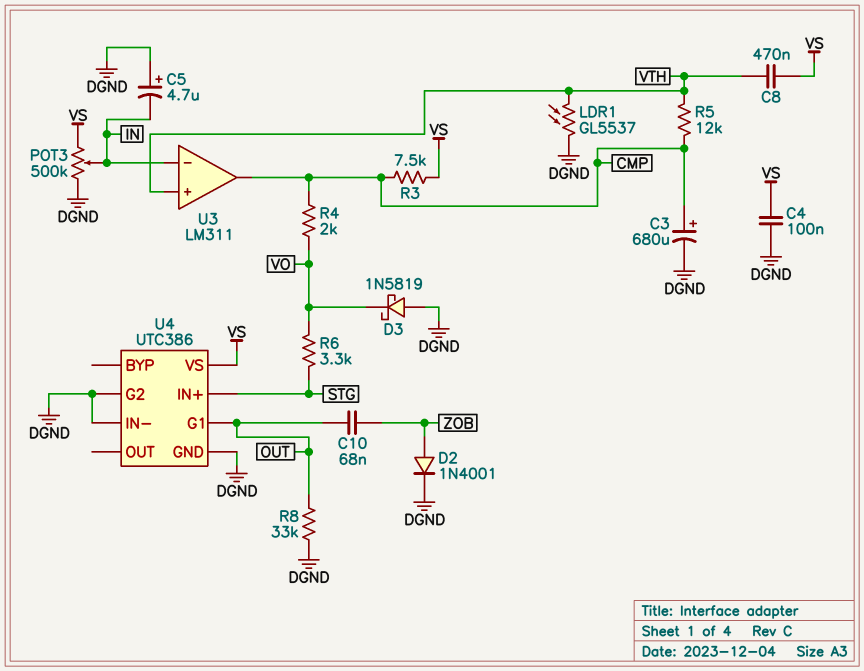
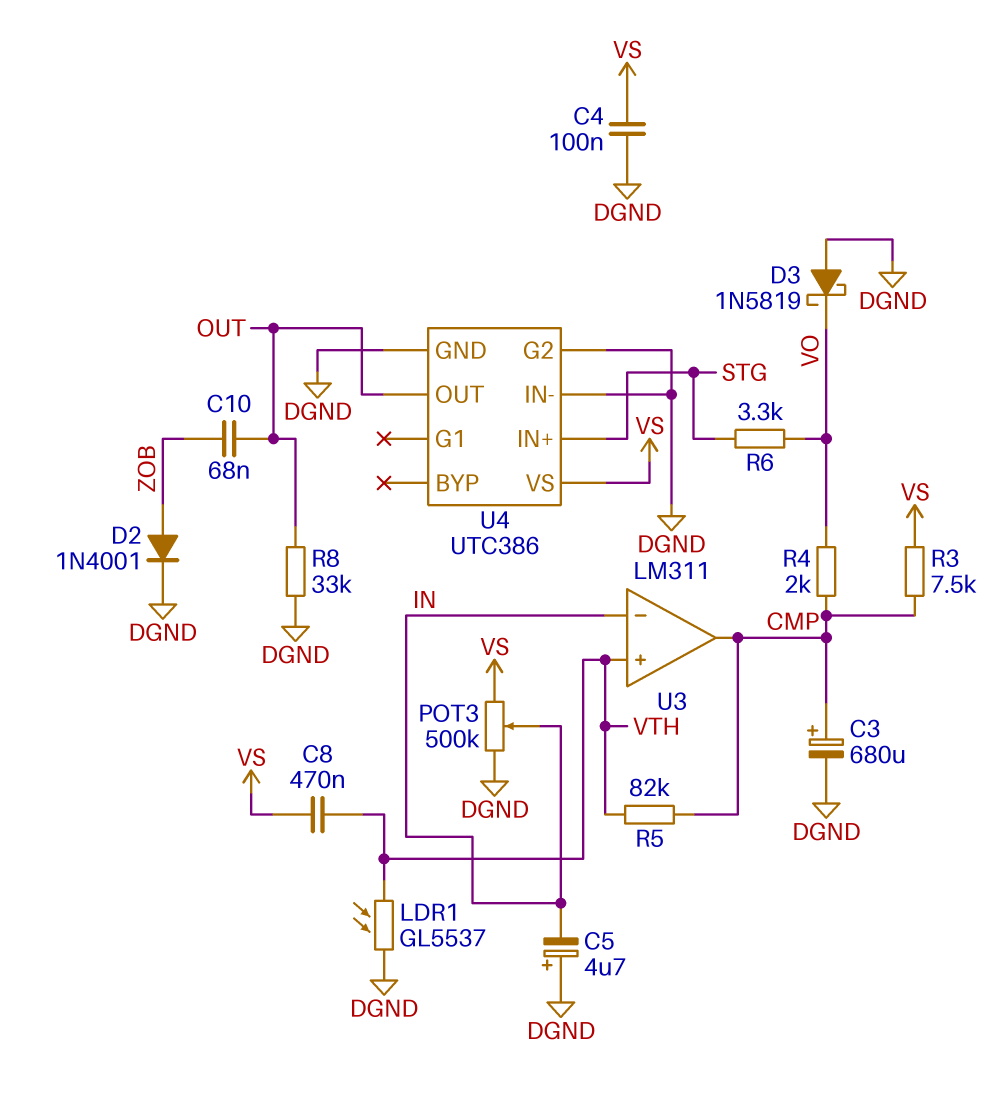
R5: 12k (CMP, VTH) -> 82k (CMP, VTH)
U4 pin G1: OUT -> none
U4 pin OUT: none -> OUT

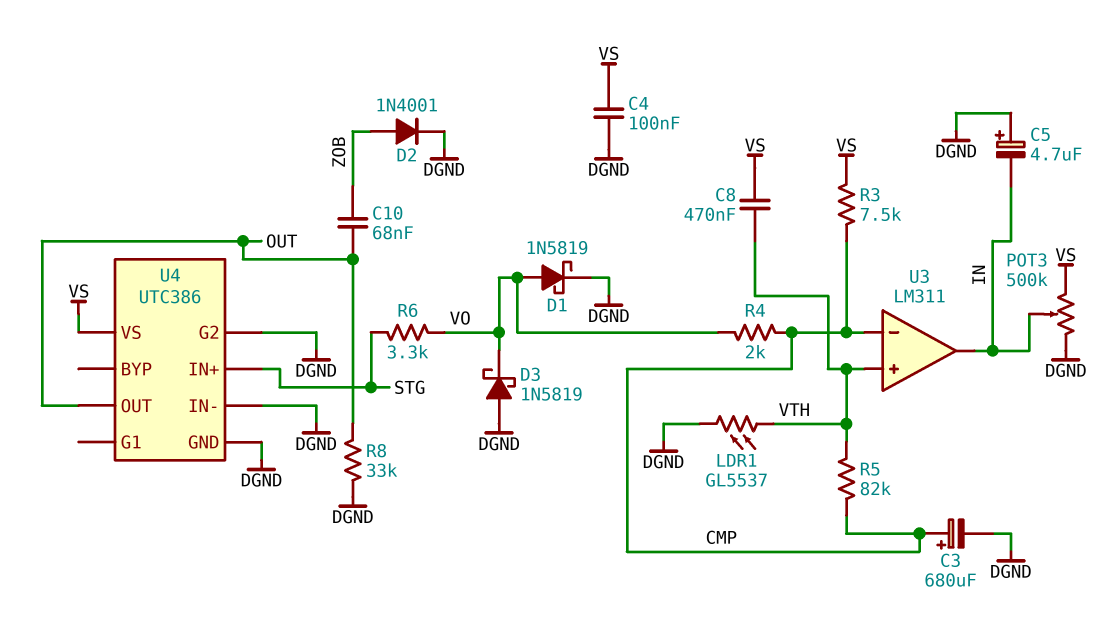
D1: none -> schottky 1N5819 (A VO, K DGND)
U3 pin in-: IN -> CMP
U3 pin out: CMP -> IN

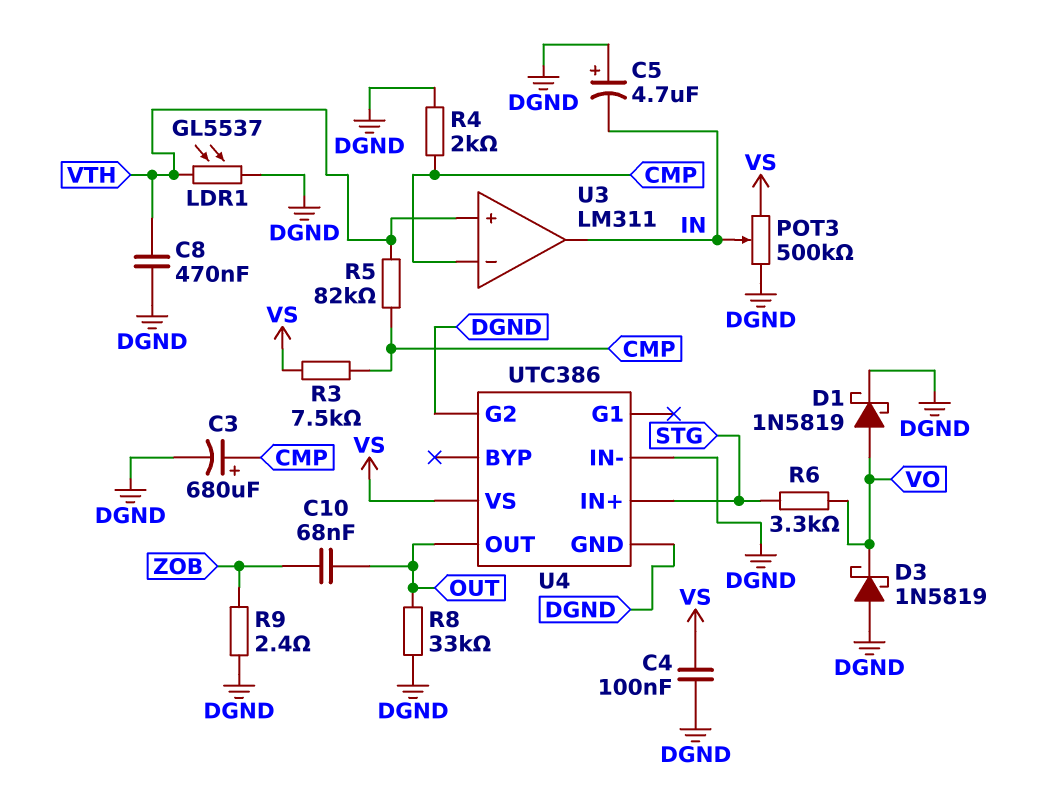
C8: 470nF (VS, VTH) -> 470nF (DGND, VTH)
D2: diode 1N4001 (A ZOB, K DGND) -> none
R4: 2k (CMP, VO) -> 2k (CMP, DGND)
R9: none -> 2.4 (DGND, ZOB)

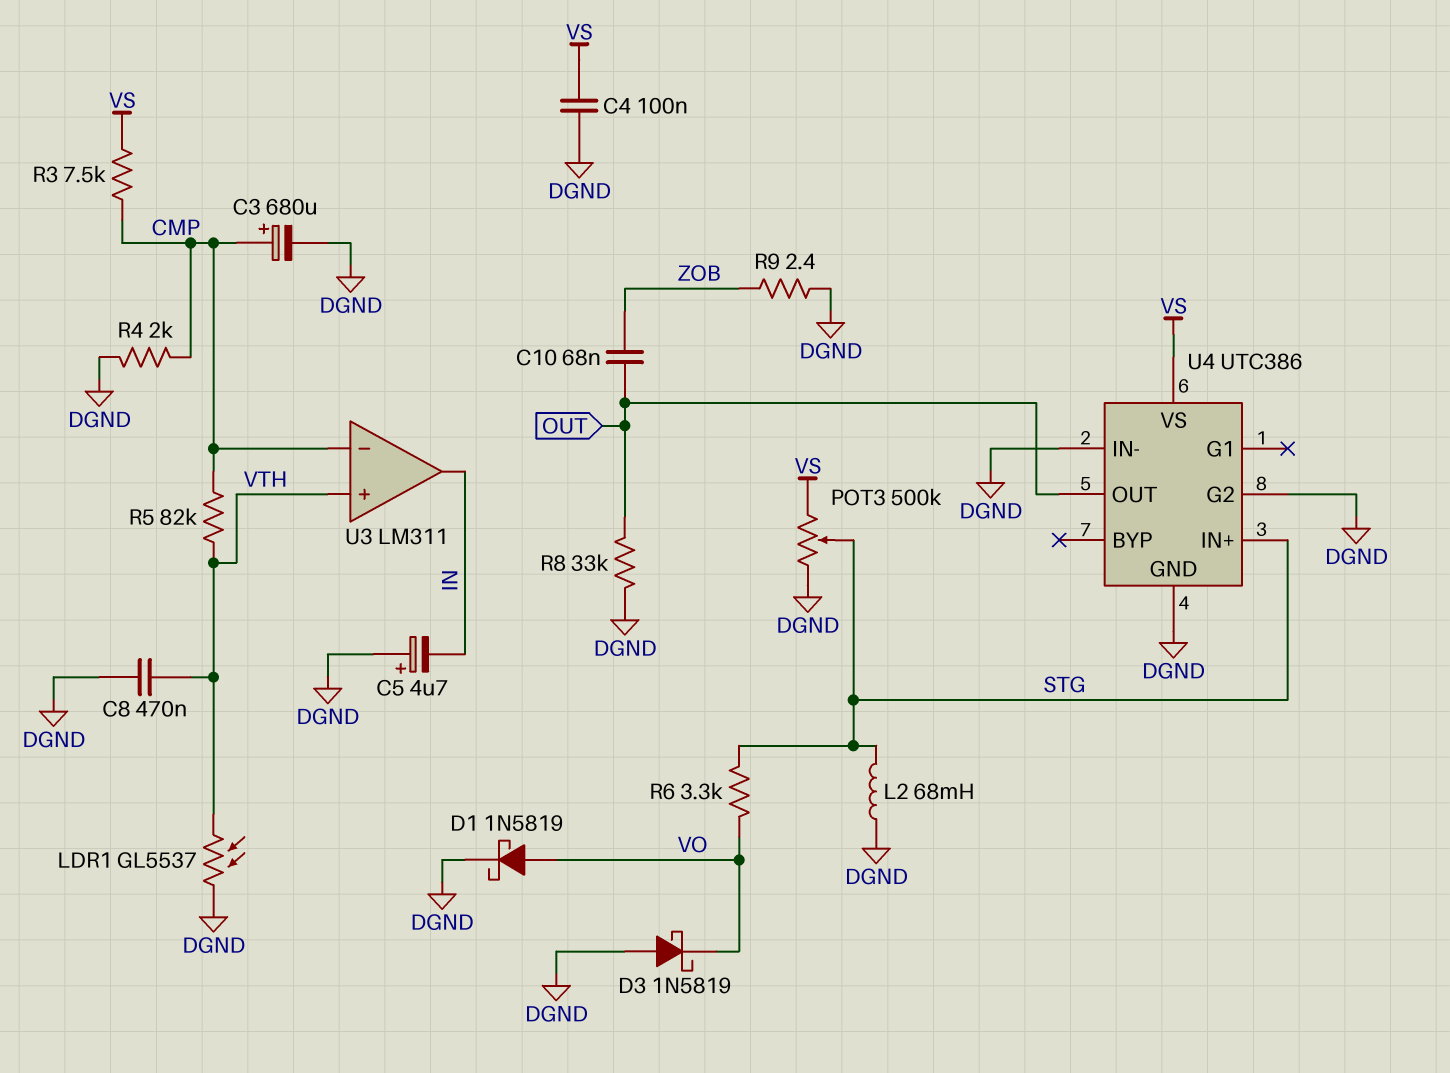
L2: none -> 68mH (DGND, STG)
POT3: 500k (DGND, VS, wiper IN) -> 500k (DGND, VS, wiper STG)

